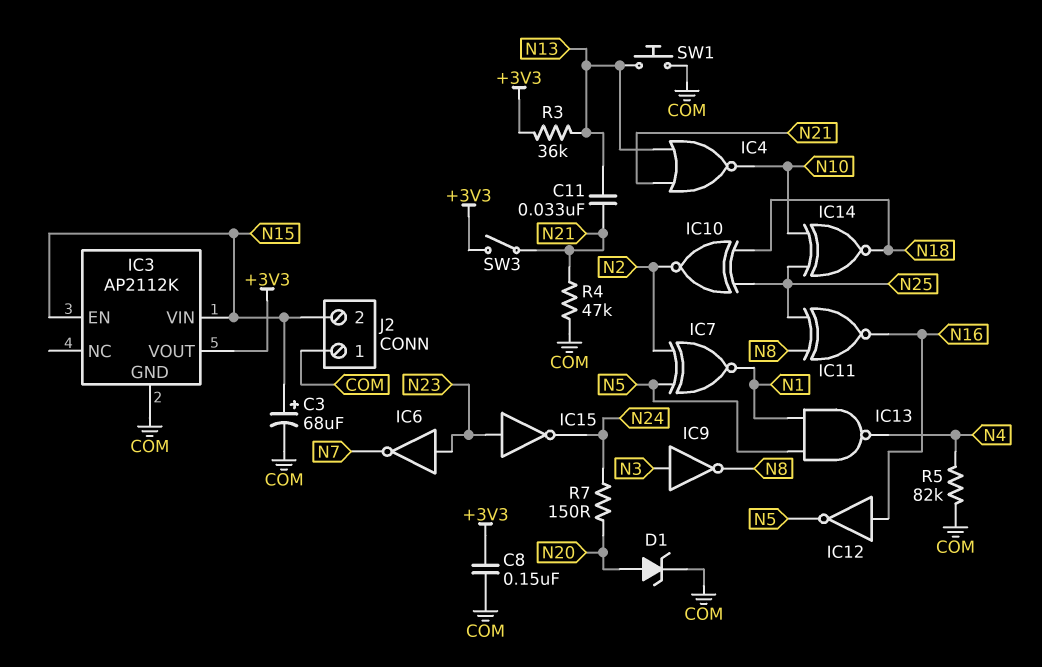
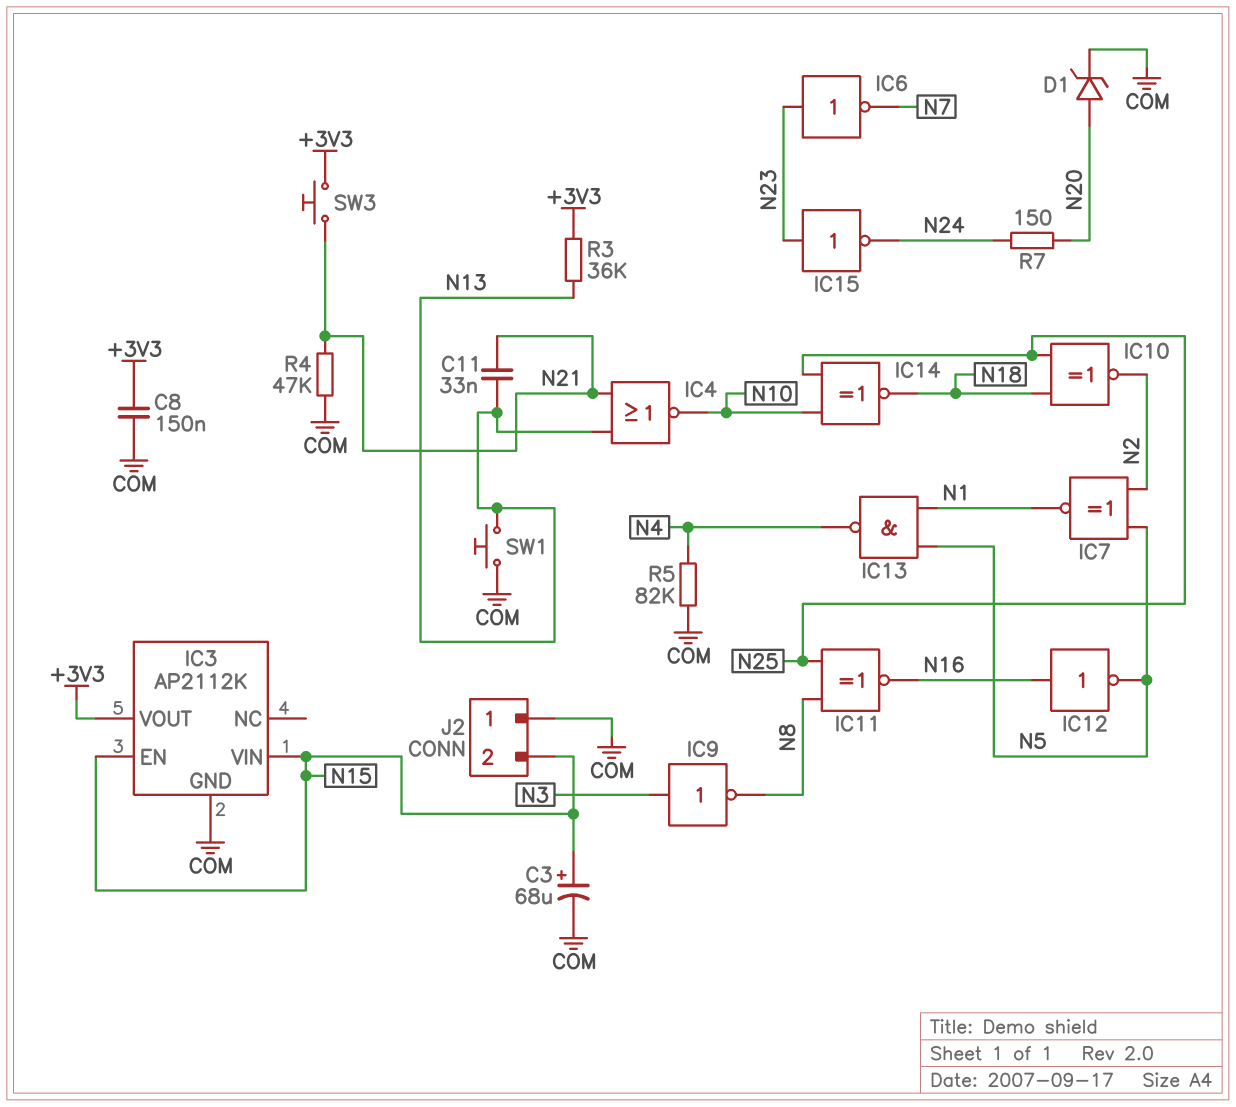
SW3: switch (+3V3, N21) -> button (+3V3, N21)

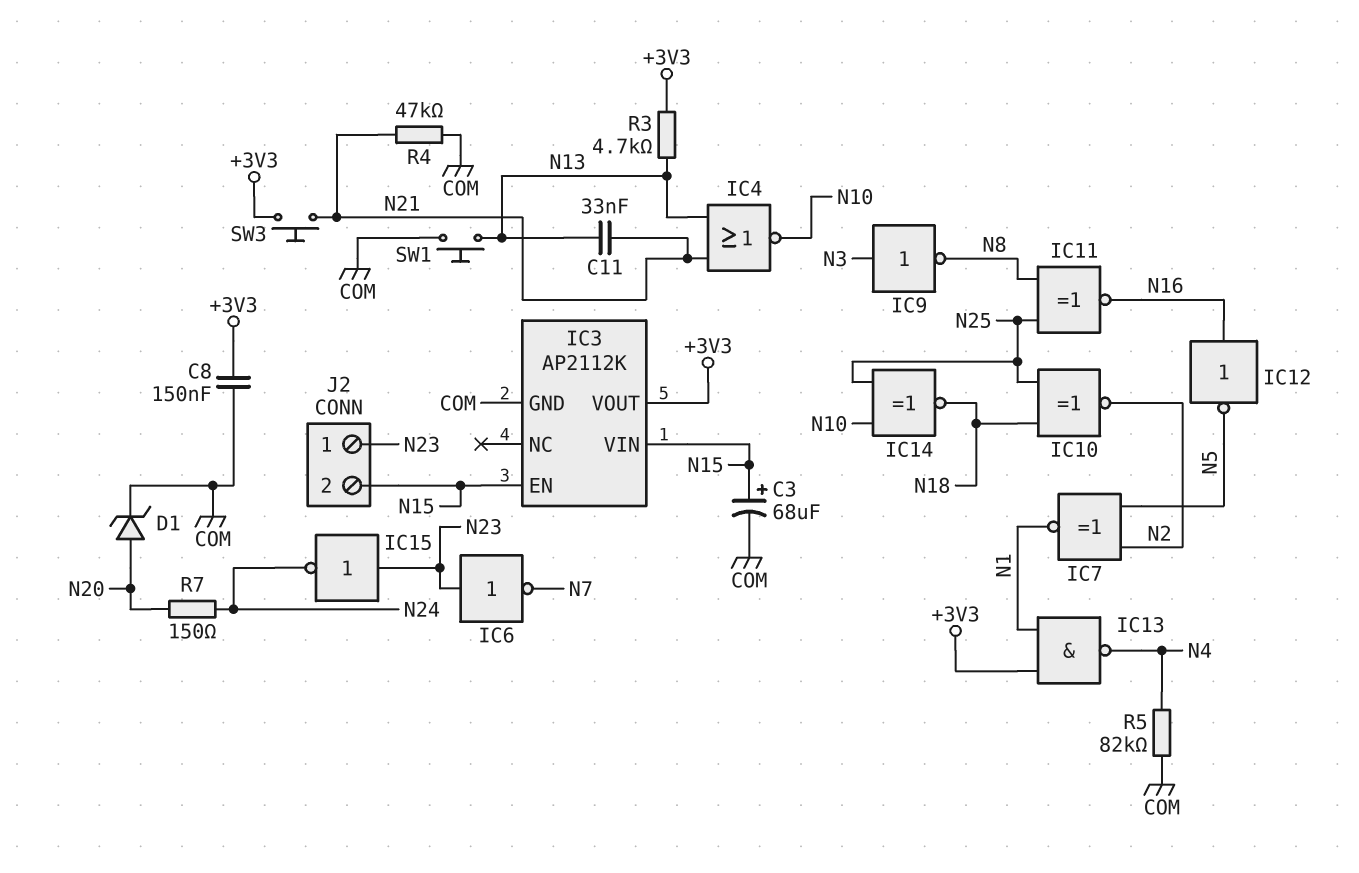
IC13: NAND (in N1, in N5, out N4) -> NAND (in +3V3, in N1, out N4)
J2 pin 1: COM -> N23
R3: 36k (+3V3, N13) -> 4.7k (+3V3, N13)

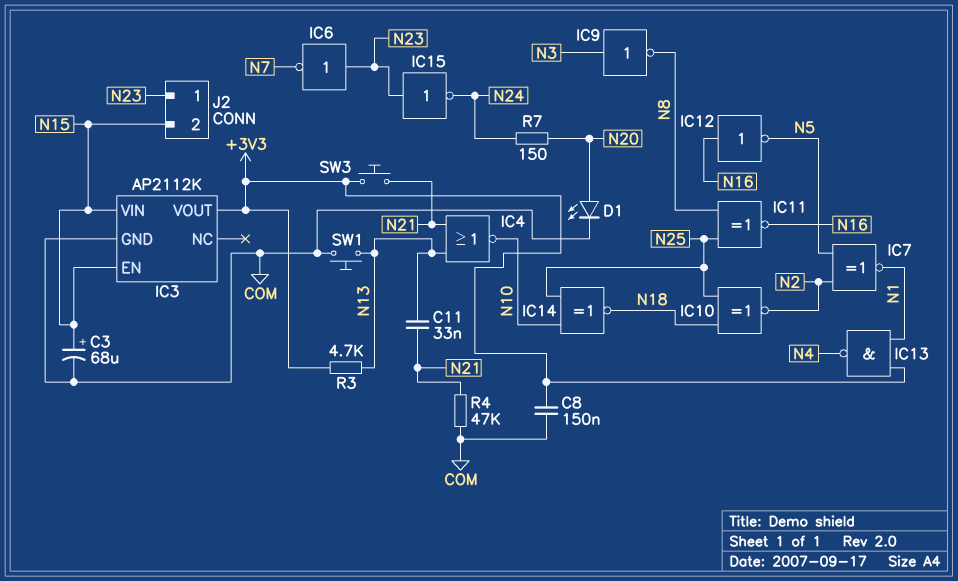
D1: zener (A N20, K COM) -> LED (A N20, K COM)
R5: 82k (COM, N4) -> none

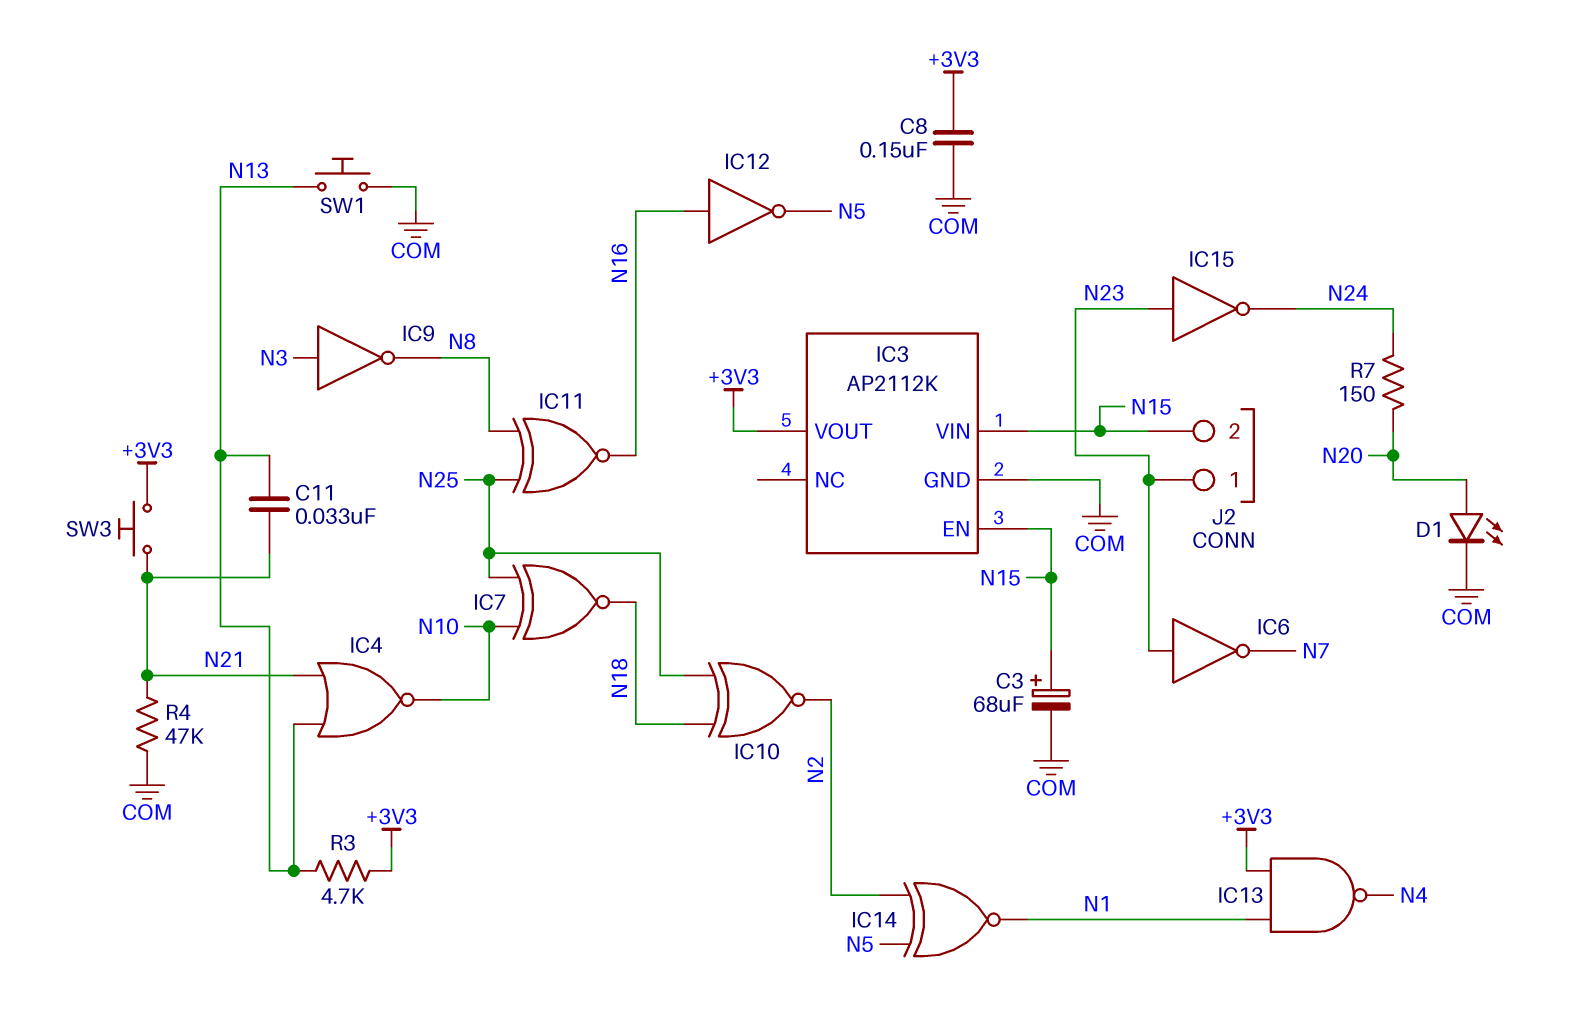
IC7: XNOR (in N2, in N5, out N1) -> XNOR (in N10, in N25, out N18)
IC14: XNOR (in N10, in N25, out N18) -> XNOR (in N2, in N5, out N1)

